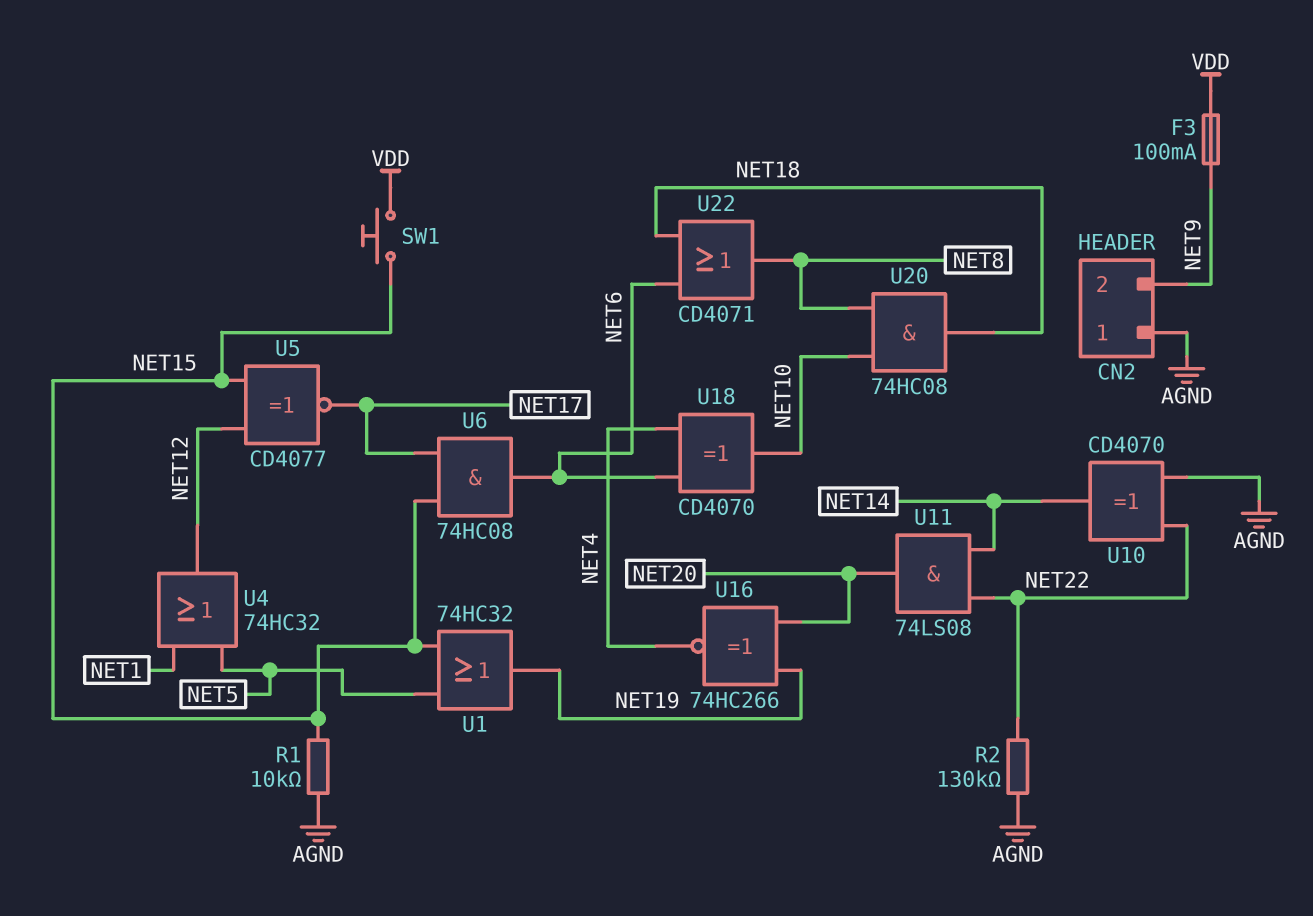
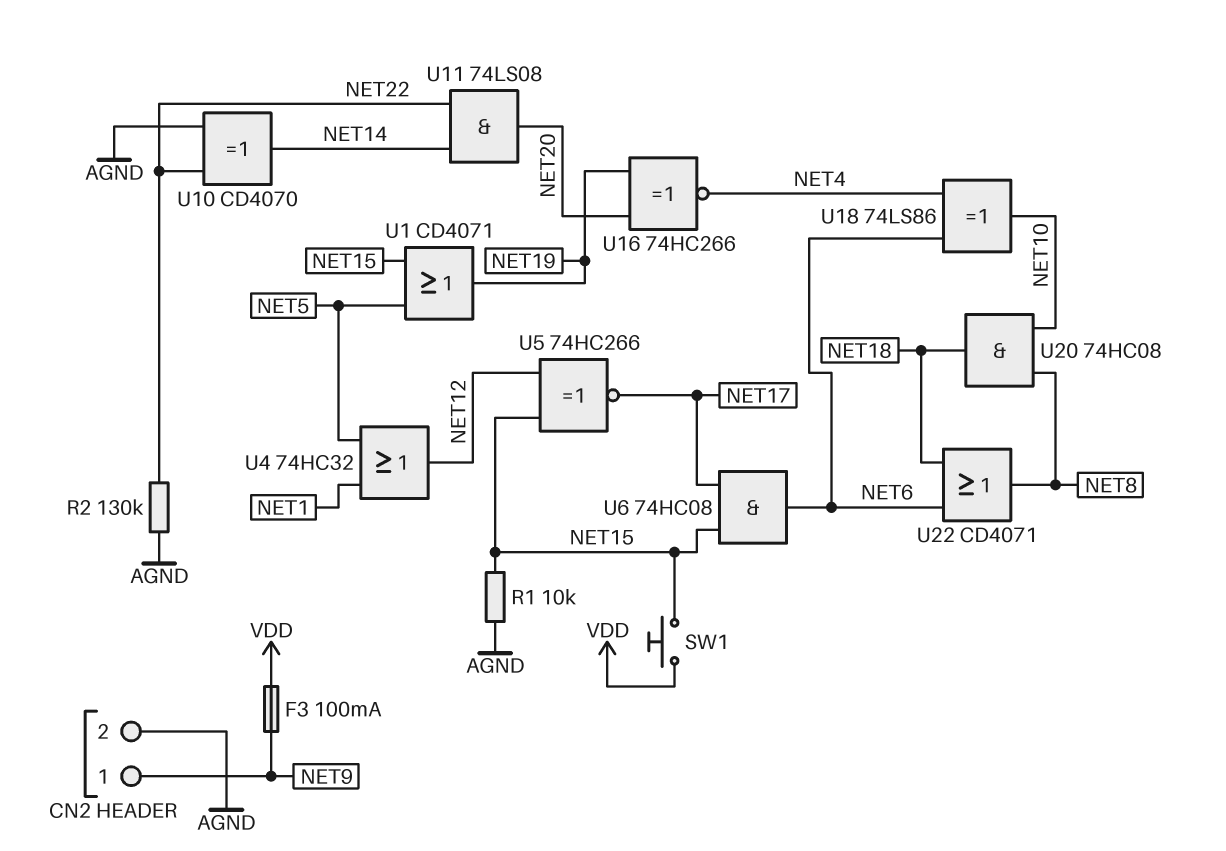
CN2 pin 1: AGND -> NET9
CN2 pin 2: NET9 -> AGND
U1: OR 74HC32 (in NET5, in NET15, out NET19) -> OR CD4071 (in NET5, in NET15, out NET19)
U5: XNOR CD4077 (in NET12, in NET15, out NET17) -> XNOR 74HC266 (in NET12, in NET15, out NET17)
U18: XOR CD4070 (in NET4, in NET6, out NET10) -> XOR 74LS86 (in NET4, in NET6, out NET10)

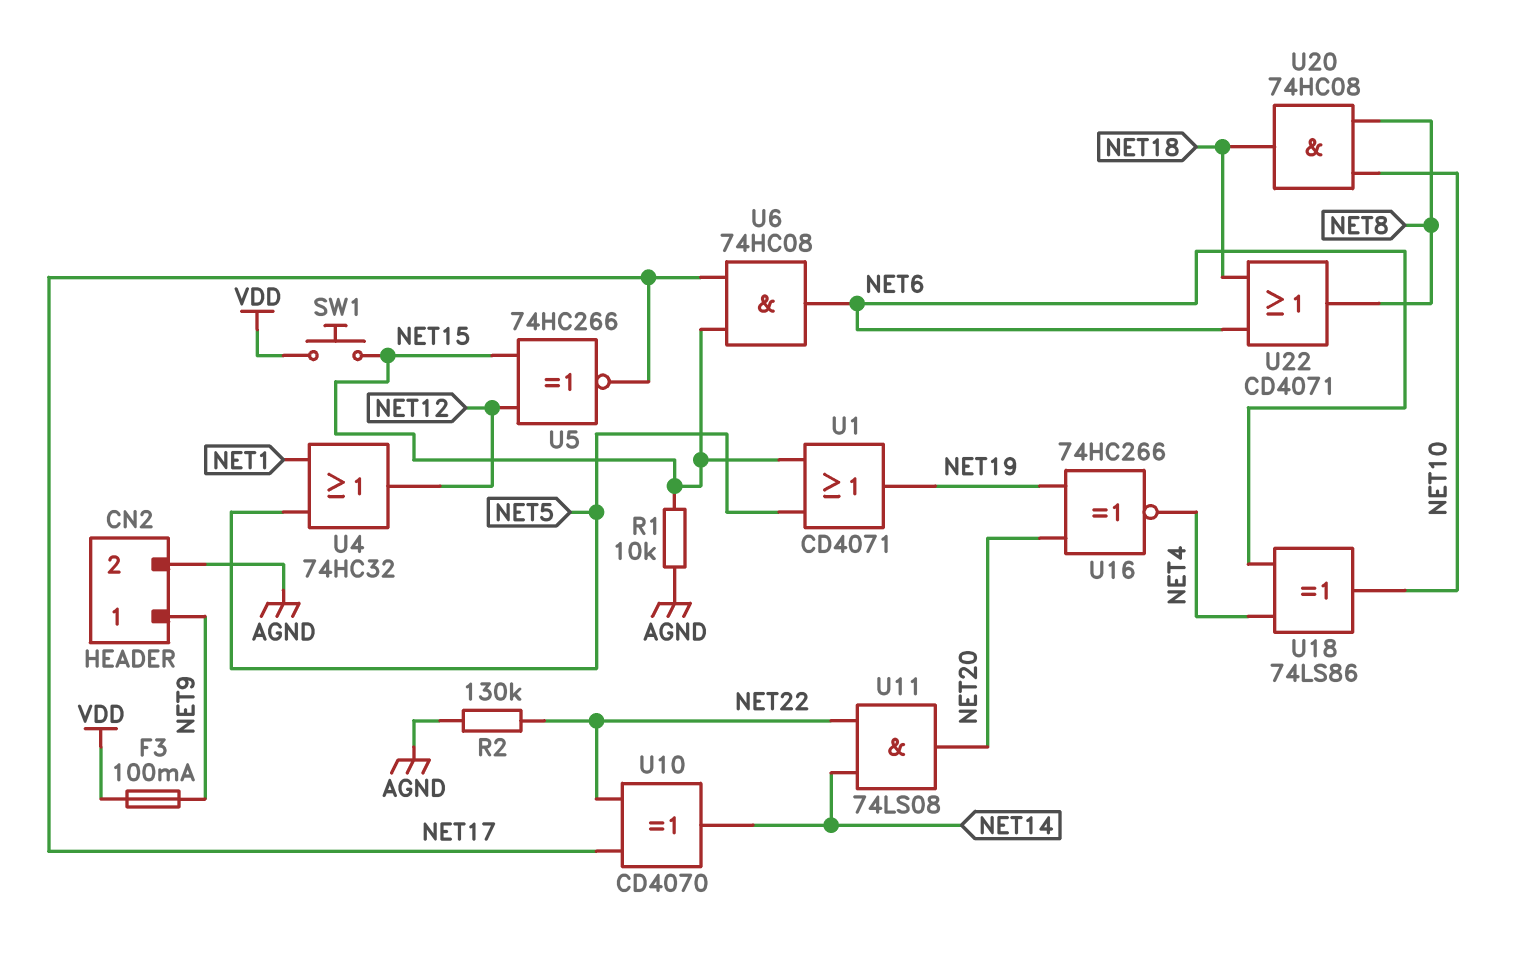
U10: XOR CD4070 (in AGND, in NET22, out NET14) -> XOR CD4070 (in NET17, in NET22, out NET14)

